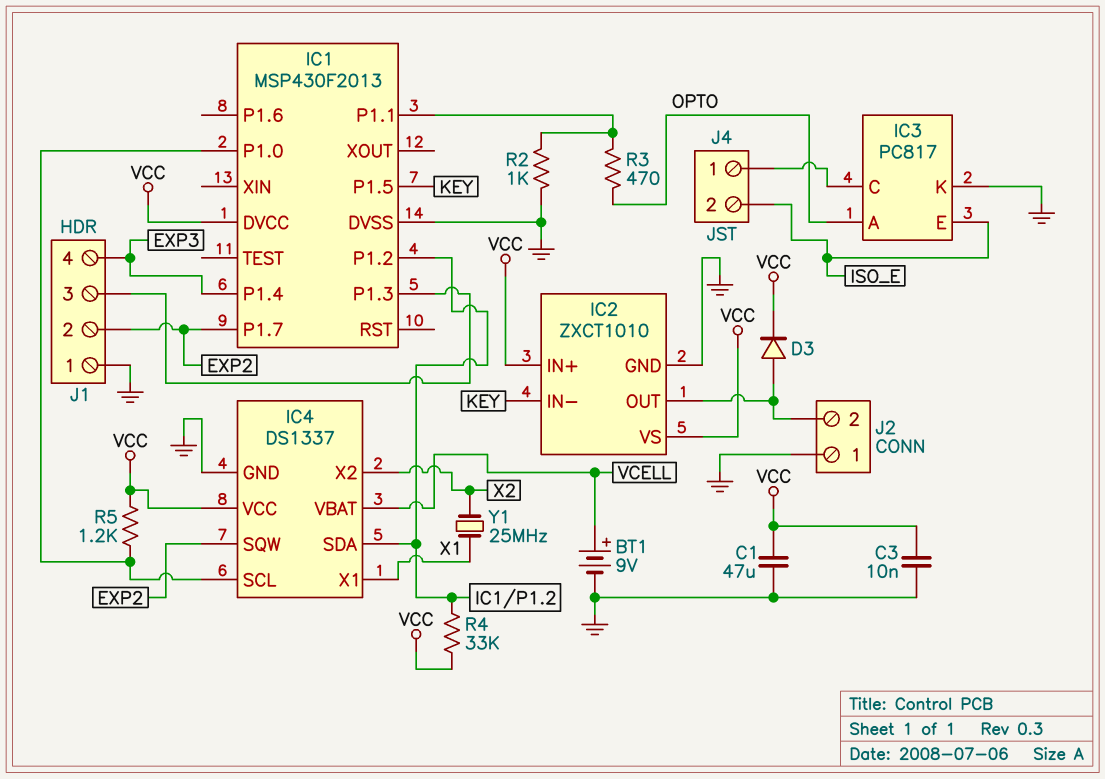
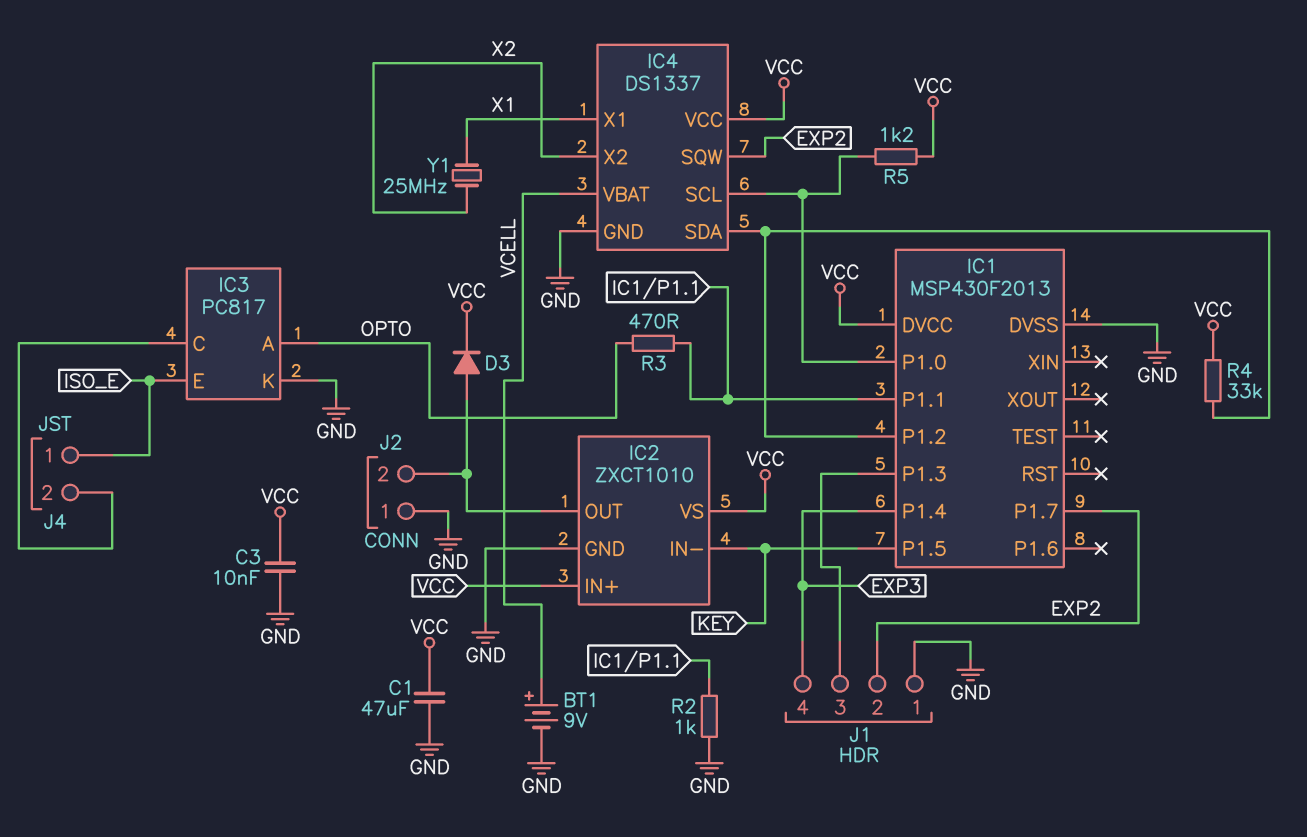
J4 pin 1: IC3/C -> ISO_E
J4 pin 2: ISO_E -> IC3/C

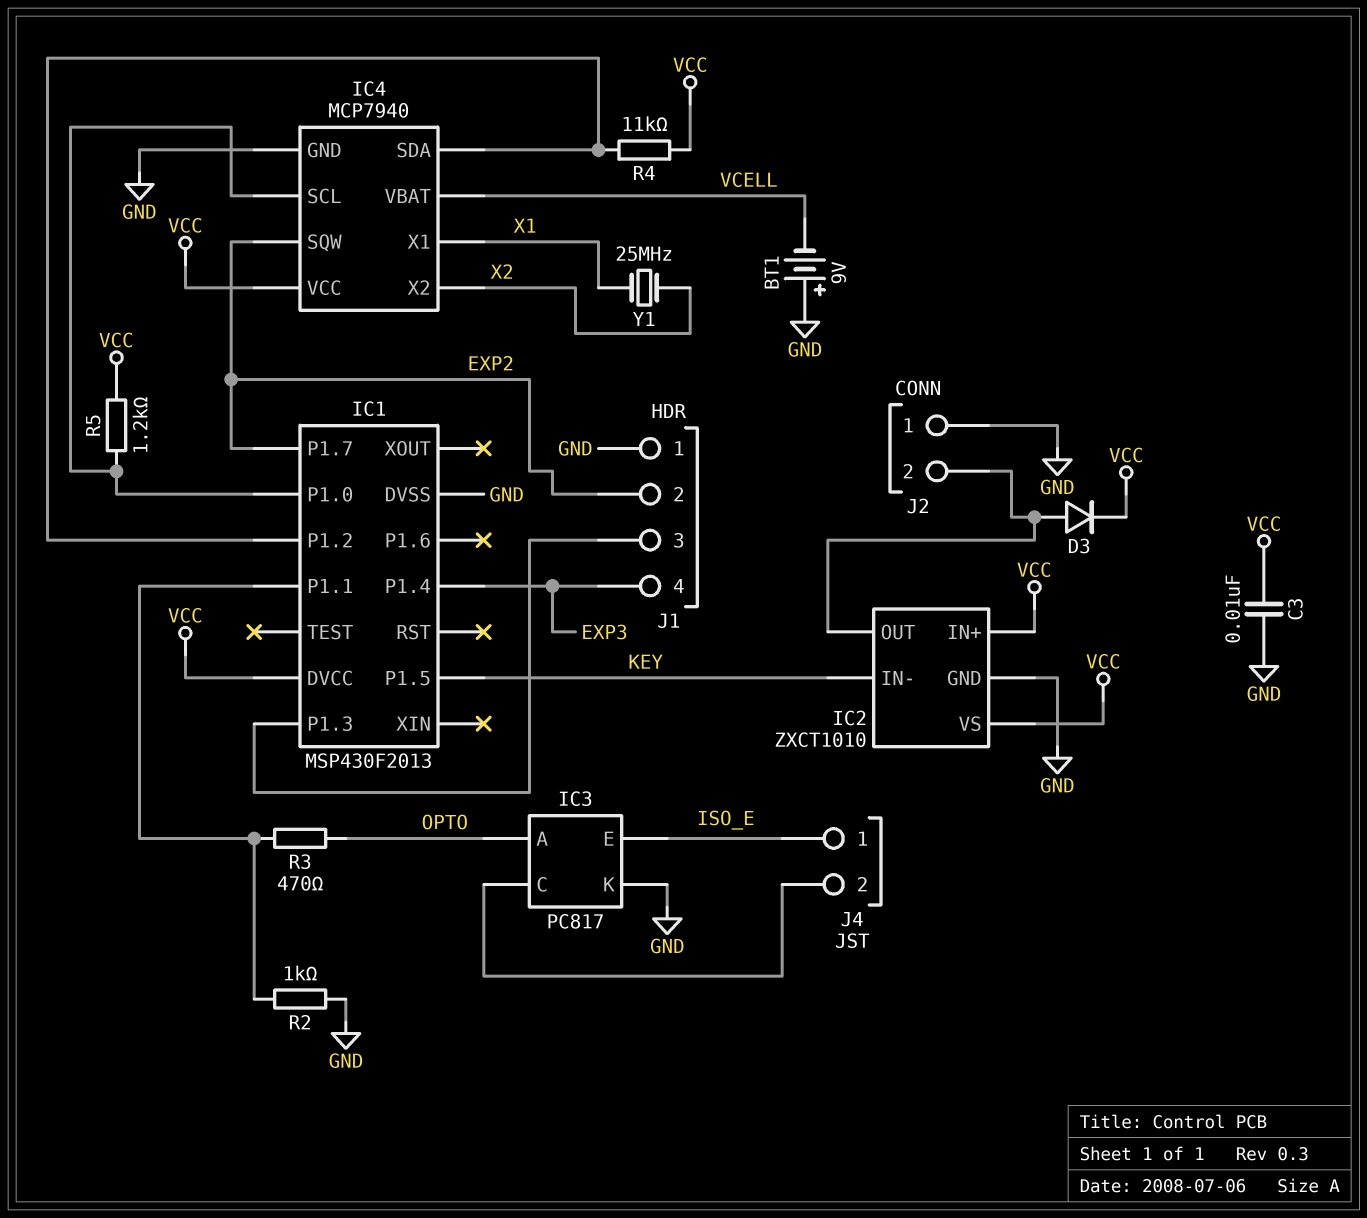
BT1: 9V (plus VCELL, minus GND) -> 9V (plus GND, minus VCELL)
C1: 47uF (GND, VCC) -> none
IC4: DS1337 -> MCP7940
R4: 33k (IC1/P1.2, VCC) -> 11k (IC1/P1.2, VCC)

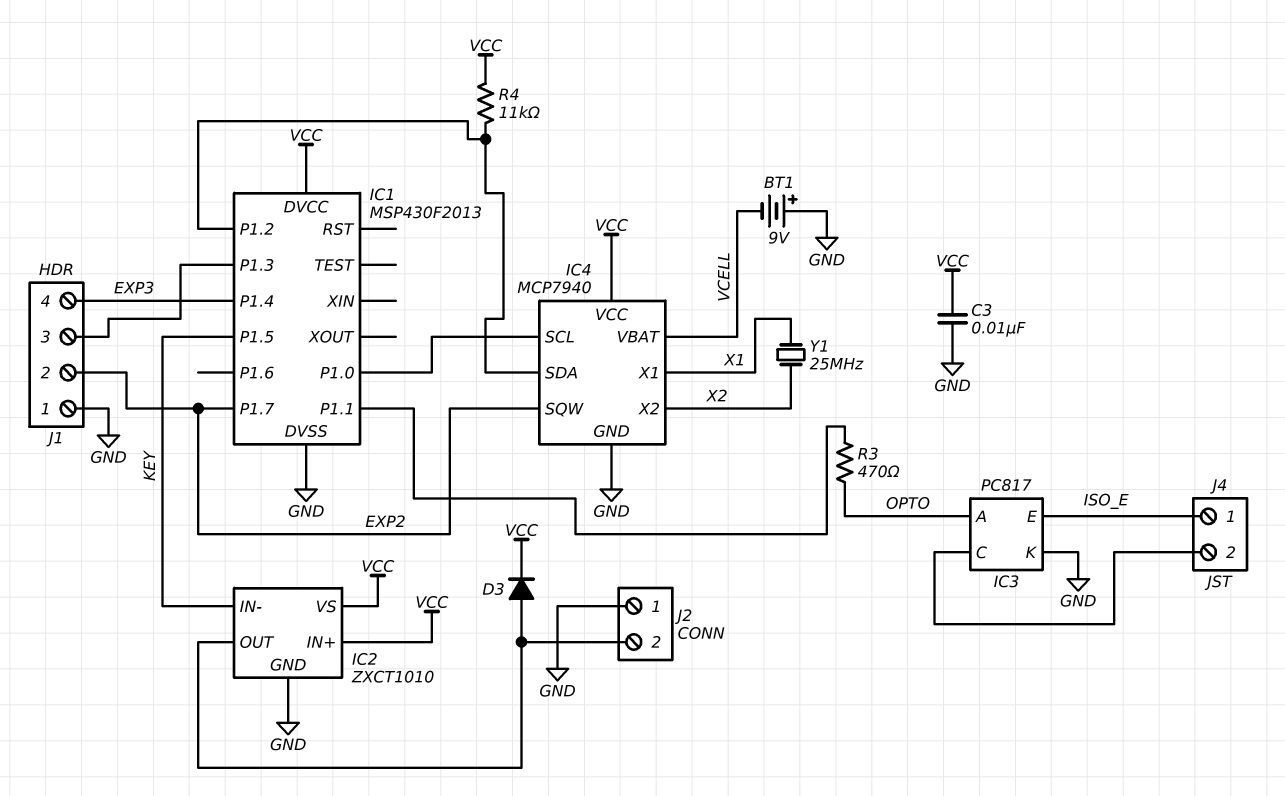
R2: 1k (GND, IC1/P1.1) -> none
R5: 1.2k (IC1/P1.0, VCC) -> none

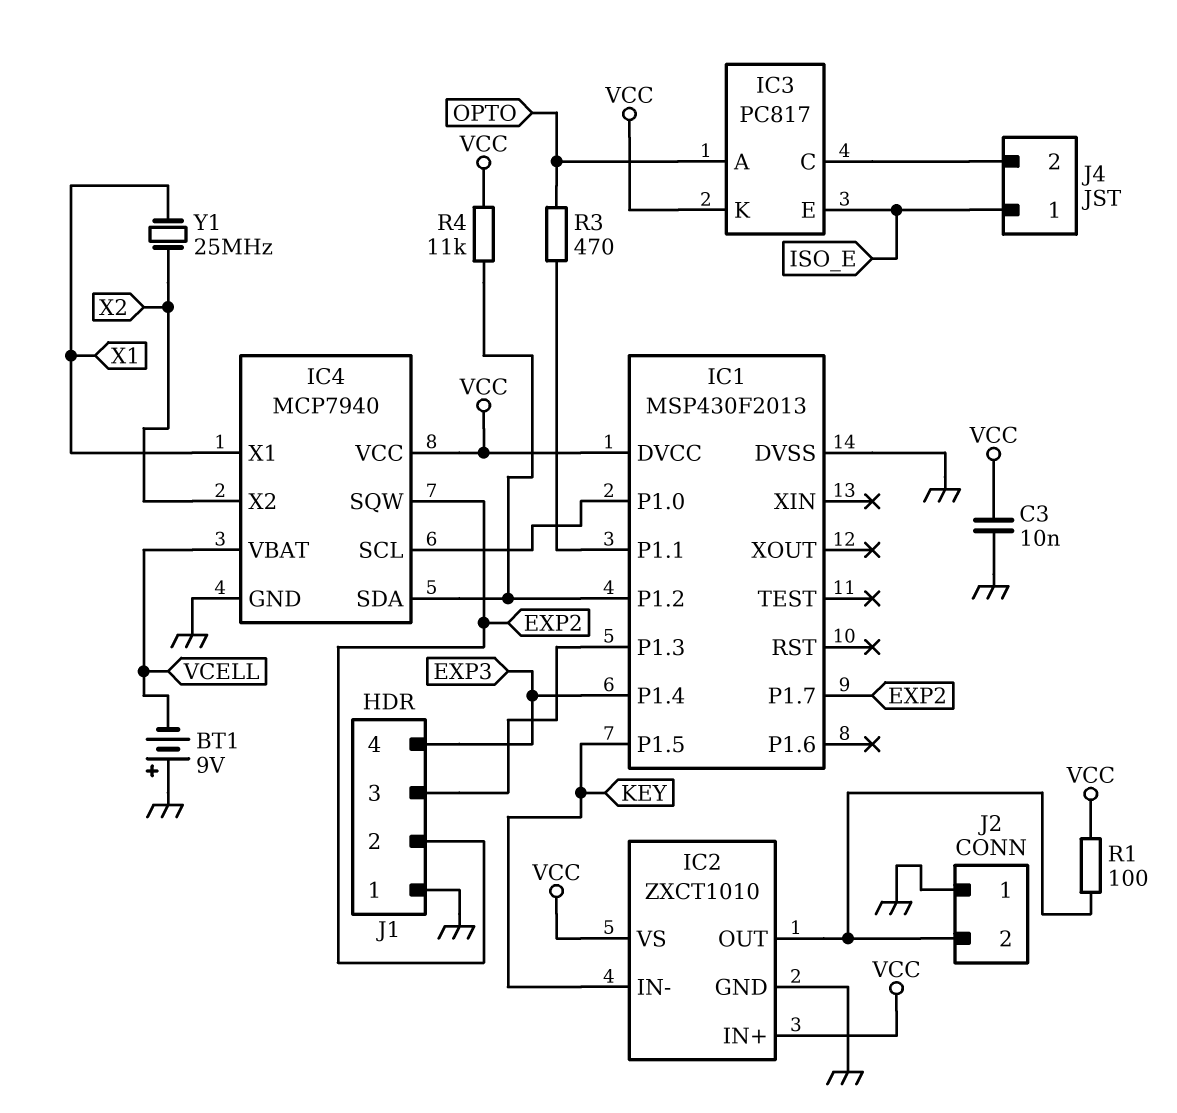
D3: diode (A IC2/OUT, K VCC) -> none
IC3 pin K: GND -> VCC
R1: none -> 100 (IC2/OUT, VCC)

